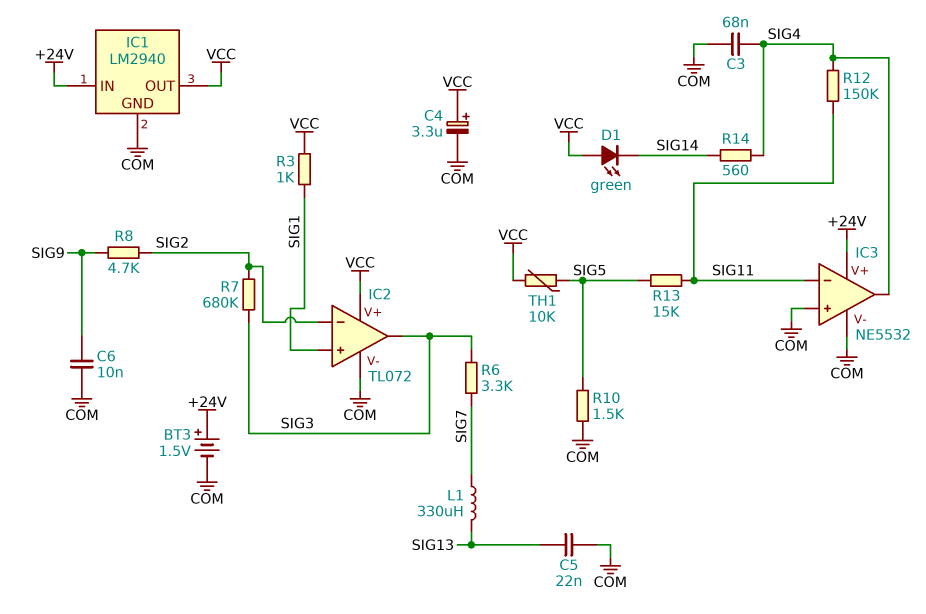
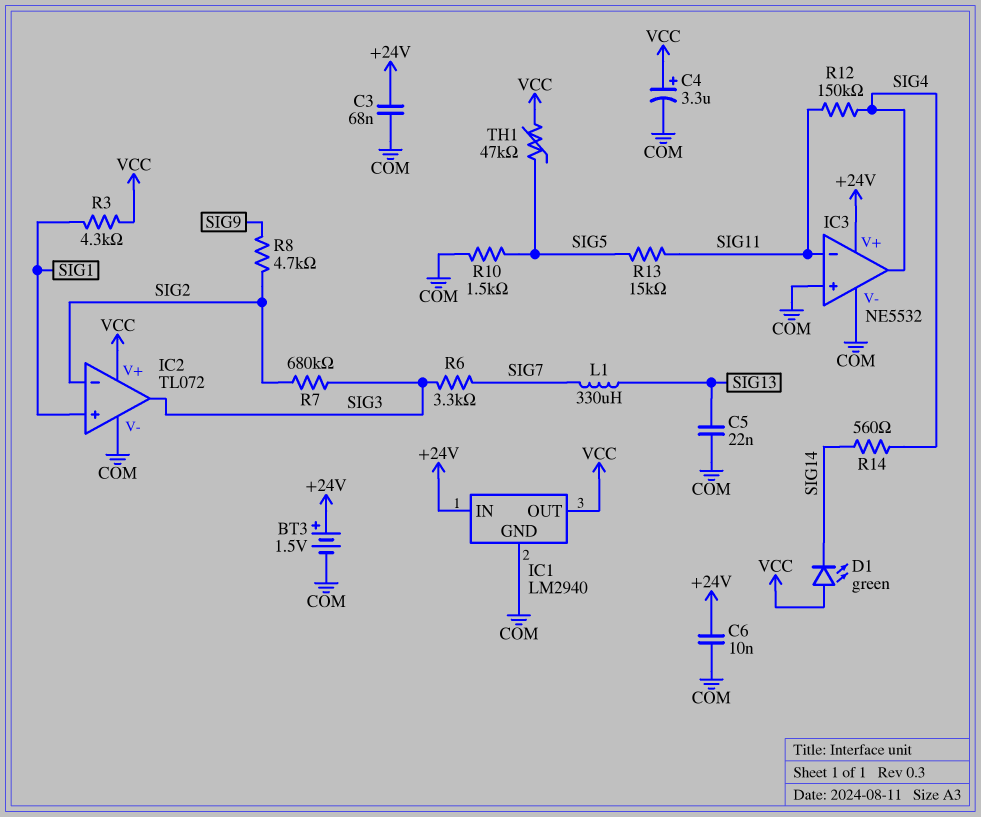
C3: 68nF (COM, SIG4) -> 68nF (+24V, COM)
C6: 10nF (COM, SIG9) -> 10nF (+24V, COM)
R3: 1k (SIG1, VCC) -> 4.3k (SIG1, VCC)
TH1: 10k (SIG5, VCC) -> 47k (SIG5, VCC)

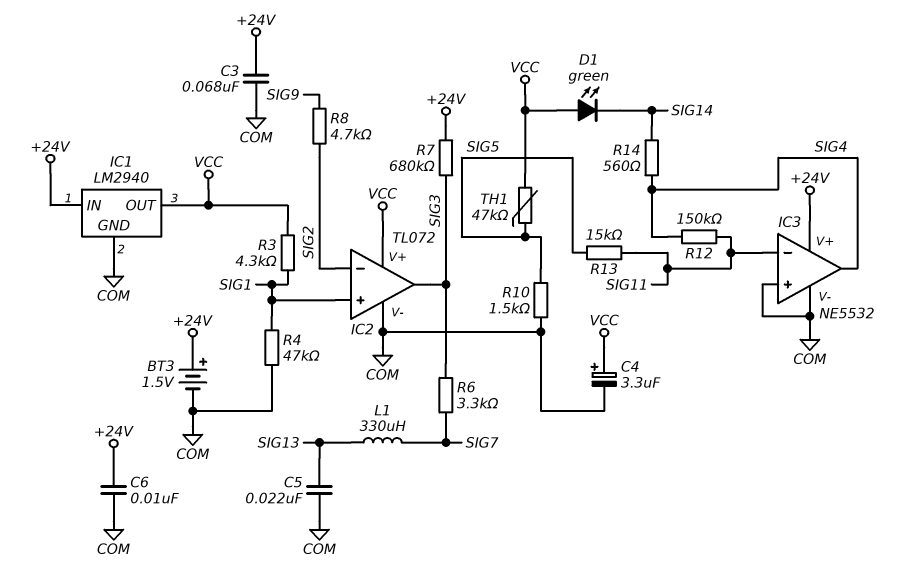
R4: none -> 47k (COM, SIG1)
R7: 680k (SIG2, SIG3) -> 680k (+24V, SIG3)

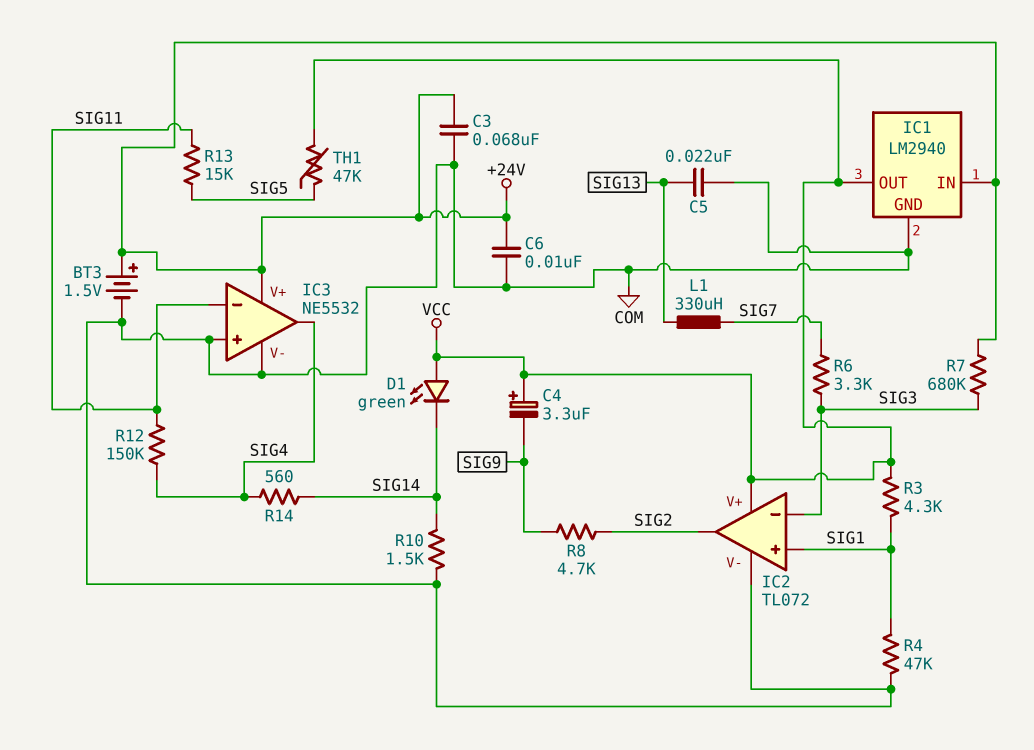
C4: 3.3uF (plus VCC, minus COM) -> 3.3uF (plus VCC, minus SIG9)
IC2 pin in-: SIG2 -> SIG3
IC2 pin out: SIG3 -> SIG2
R10: 1.5k (COM, SIG5) -> 1.5k (COM, SIG14)

